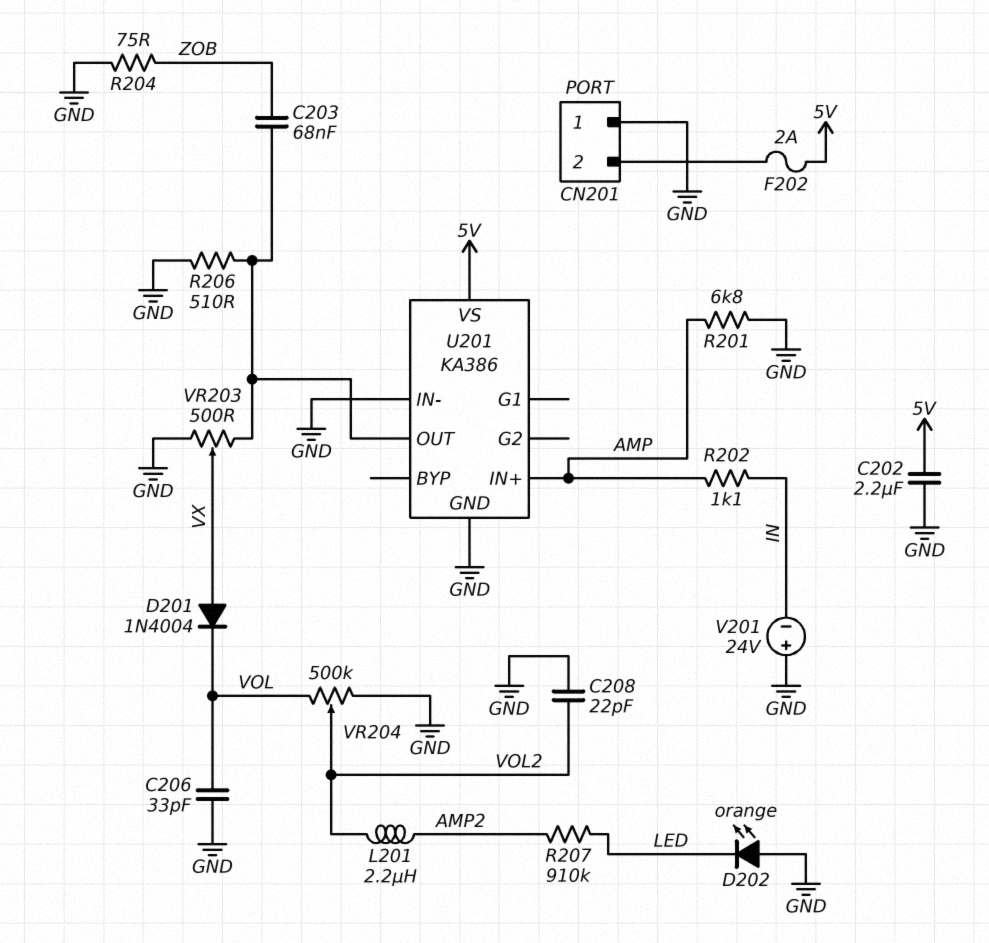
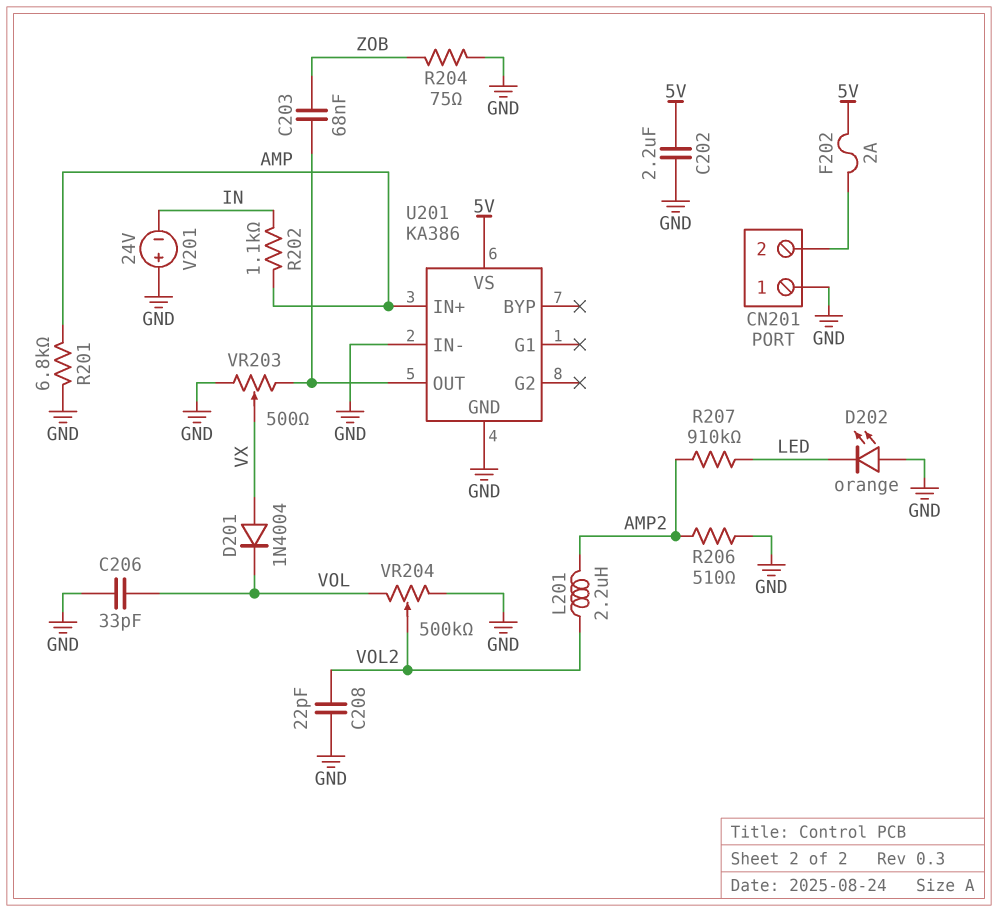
R206: 510 (GND, U201/OUT) -> 510 (AMP2, GND)

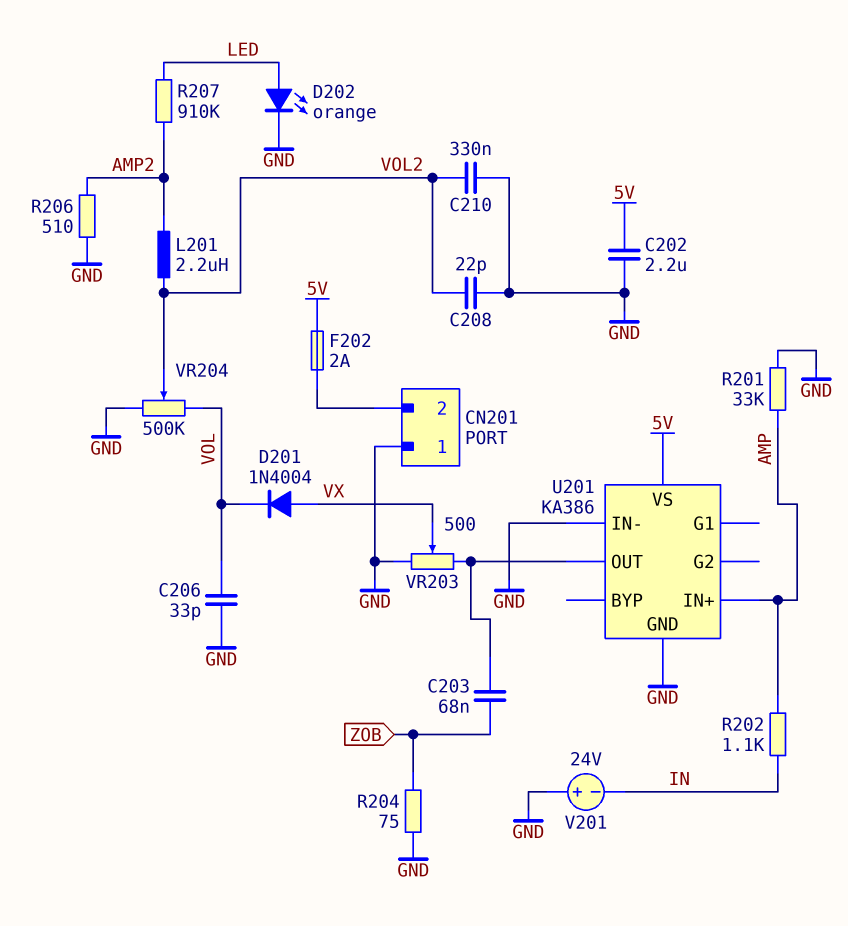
C210: none -> 330nF (GND, VOL2)
D202: LED orange (A GND, K LED) -> LED orange (A LED, K GND)
R201: 6.8k (AMP, GND) -> 33k (AMP, GND)

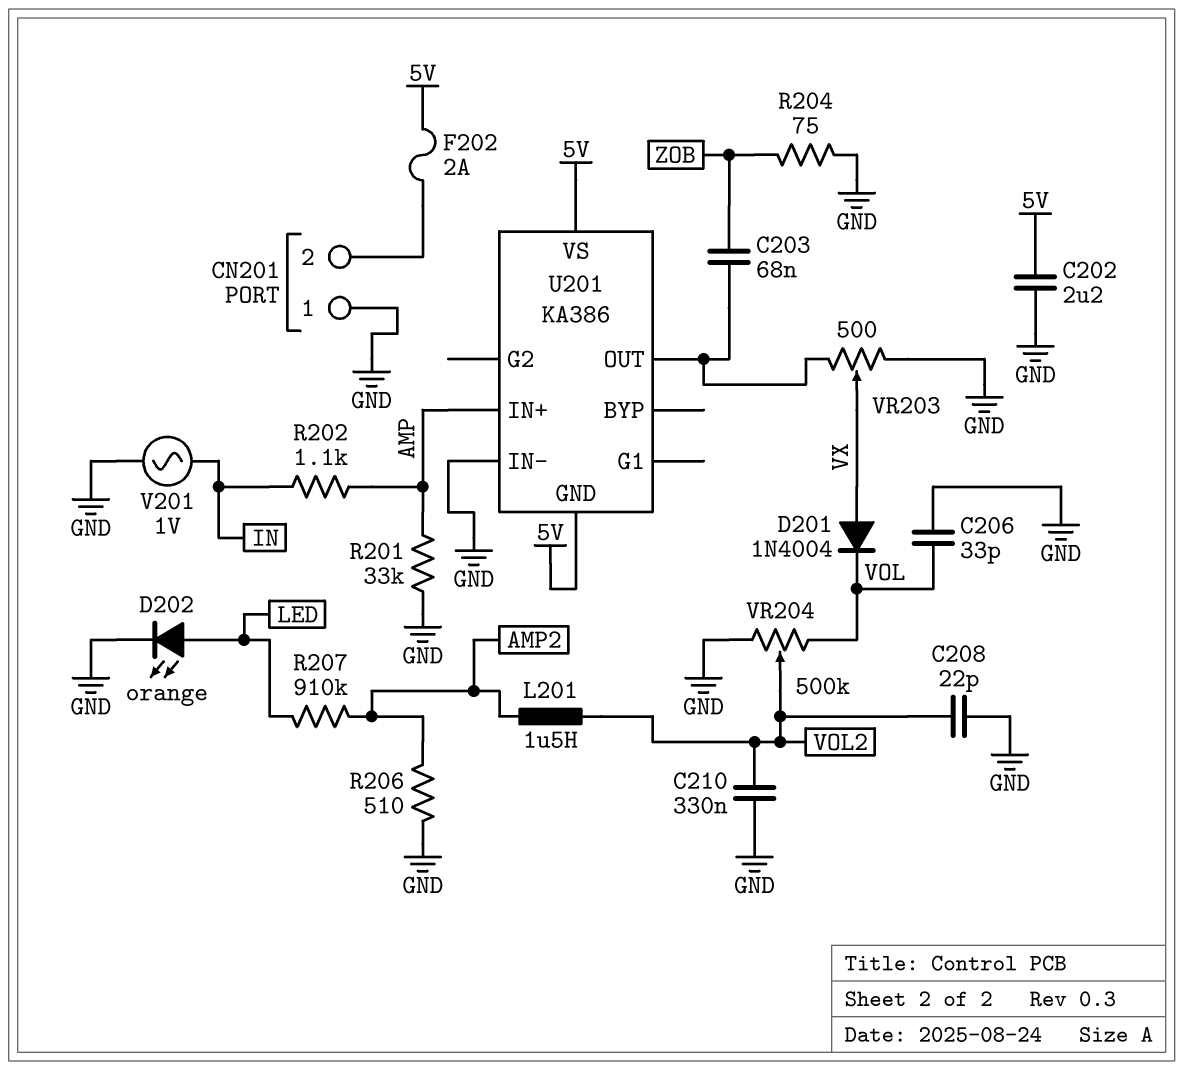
L201: 2.2uH (AMP2, VOL2) -> 1.5uH (AMP2, VOL2)
U201 pin GND: GND -> 5V
V201: 24V (plus GND, minus IN) -> AC 1V (GND, IN)

